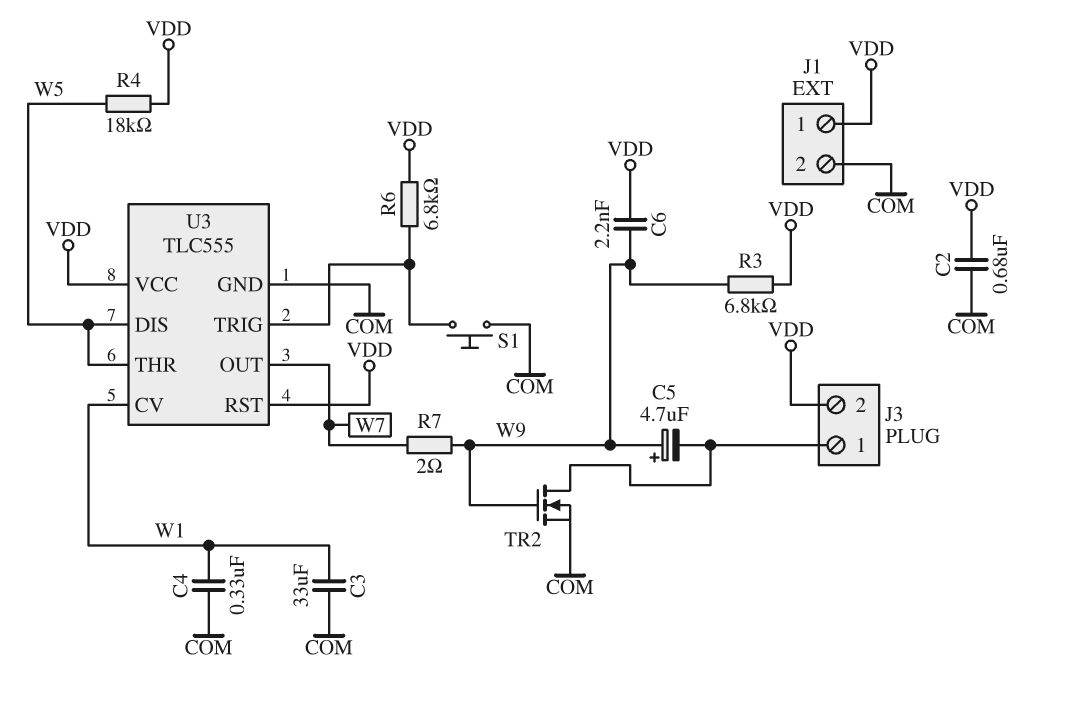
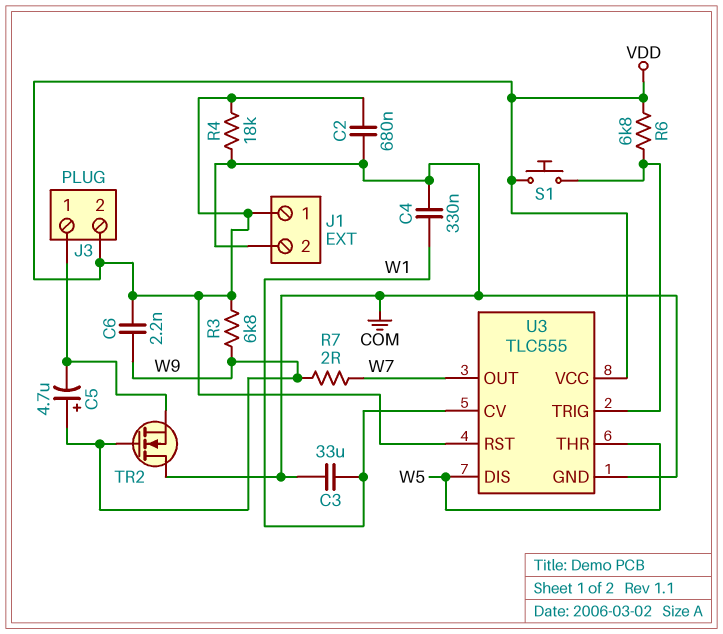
R4: 18k (VDD, W5) -> 18k (COM, VDD)
S1: button (COM, U3/TRIG) -> button (U3/TRIG, VDD)
TR2: NMOS (G W9, D J3/1, S COM) -> NMOS (G W9, D COM, S J3/1)

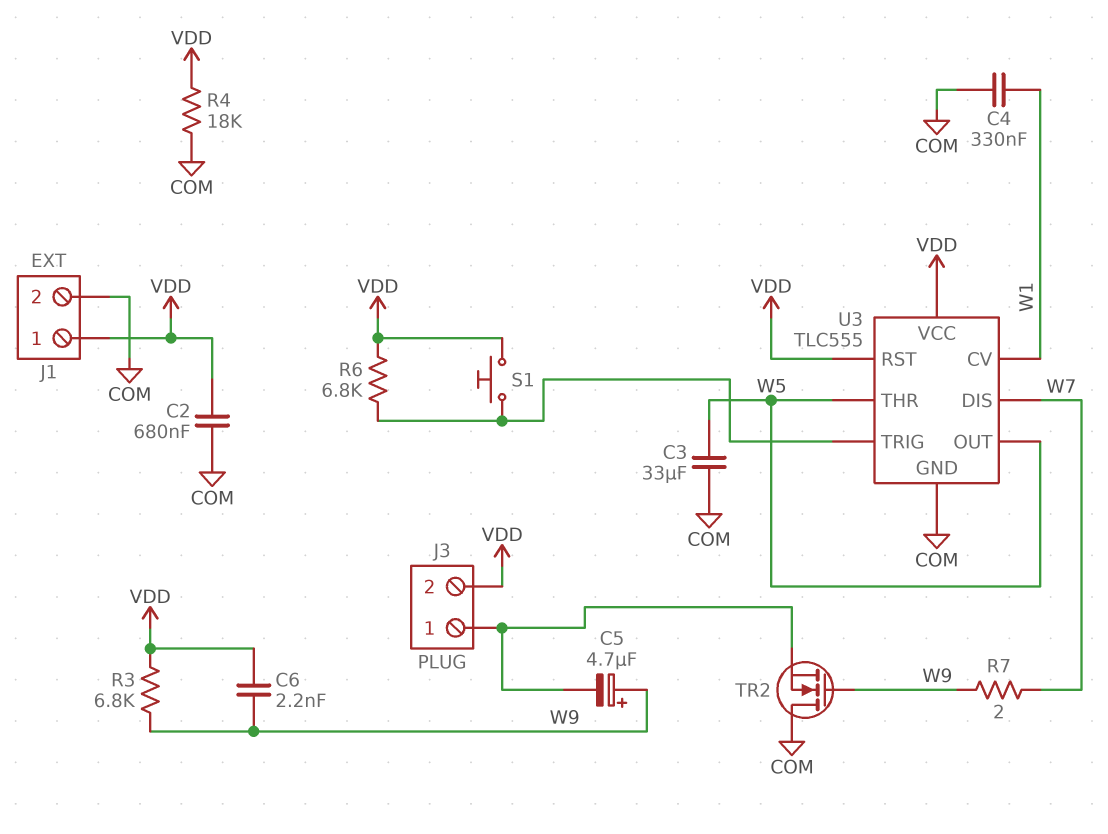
C3: 33uF (COM, W1) -> 33uF (COM, W5)
U3 pin DIS: W5 -> W7
U3 pin OUT: W7 -> W5

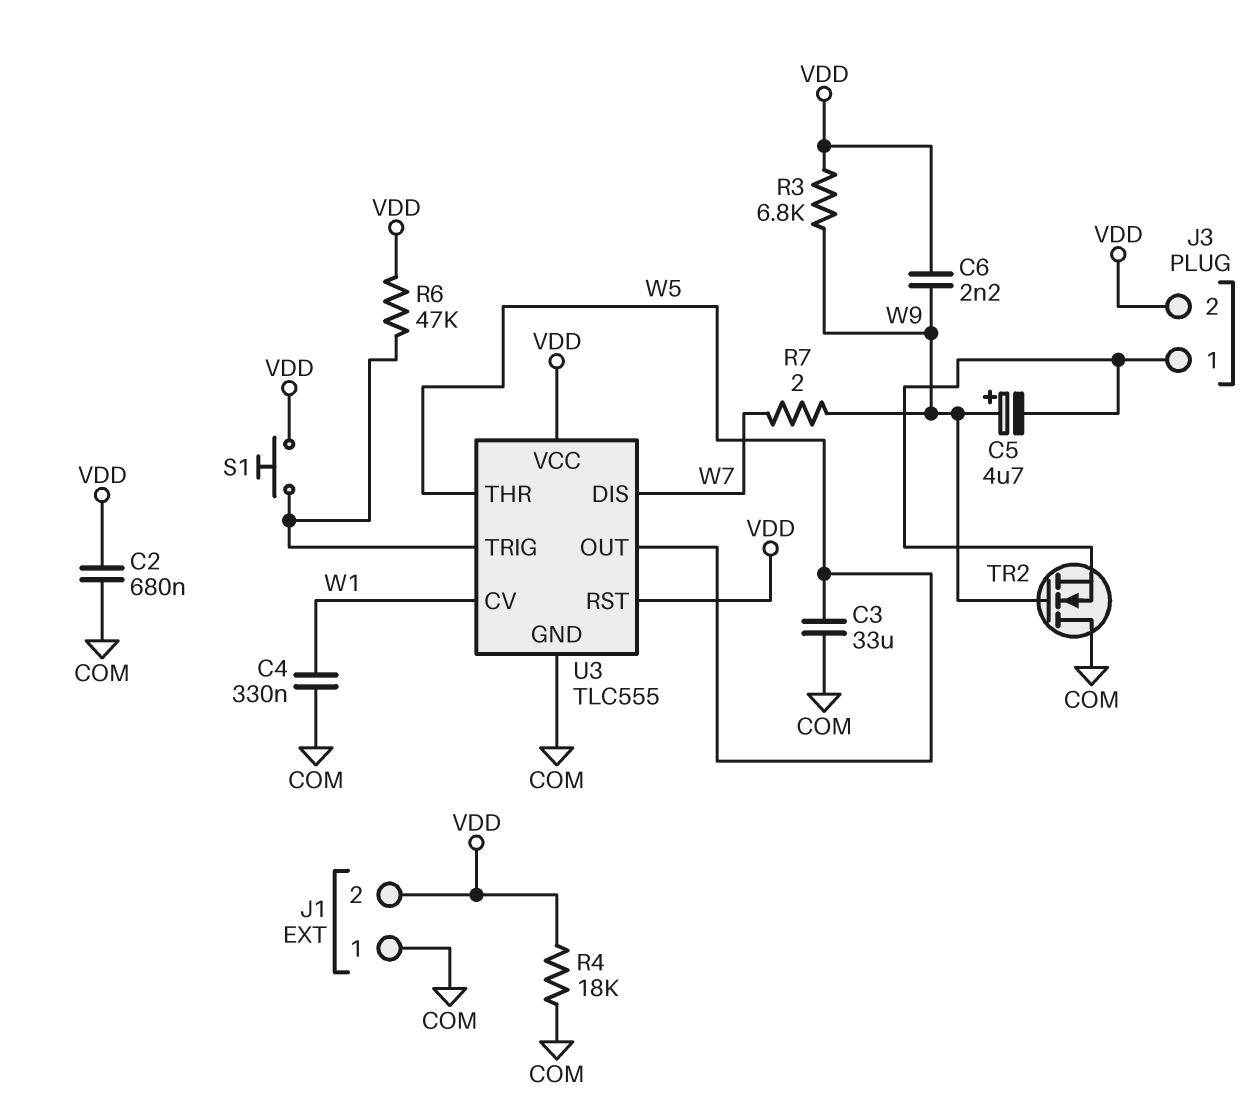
J1 pin 1: VDD -> COM
J1 pin 2: COM -> VDD
R6: 6.8k (U3/TRIG, VDD) -> 47k (U3/TRIG, VDD)

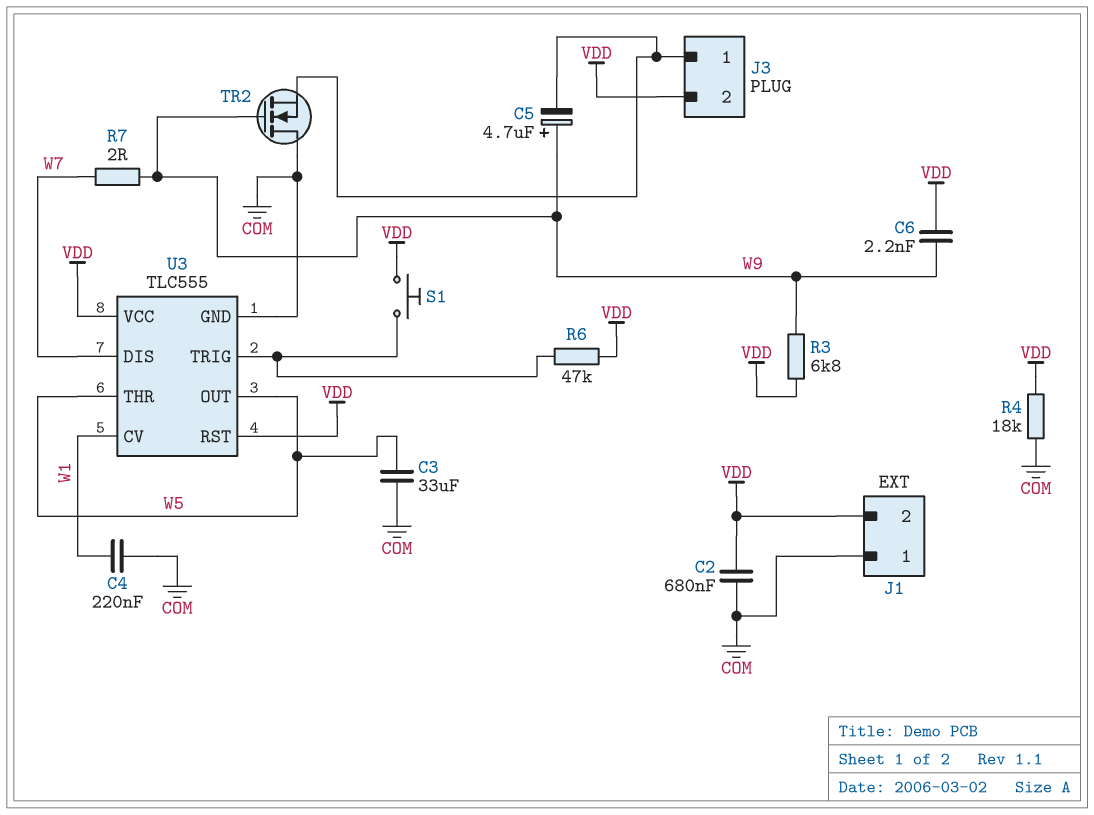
C4: 330nF (COM, W1) -> 220nF (COM, W1)

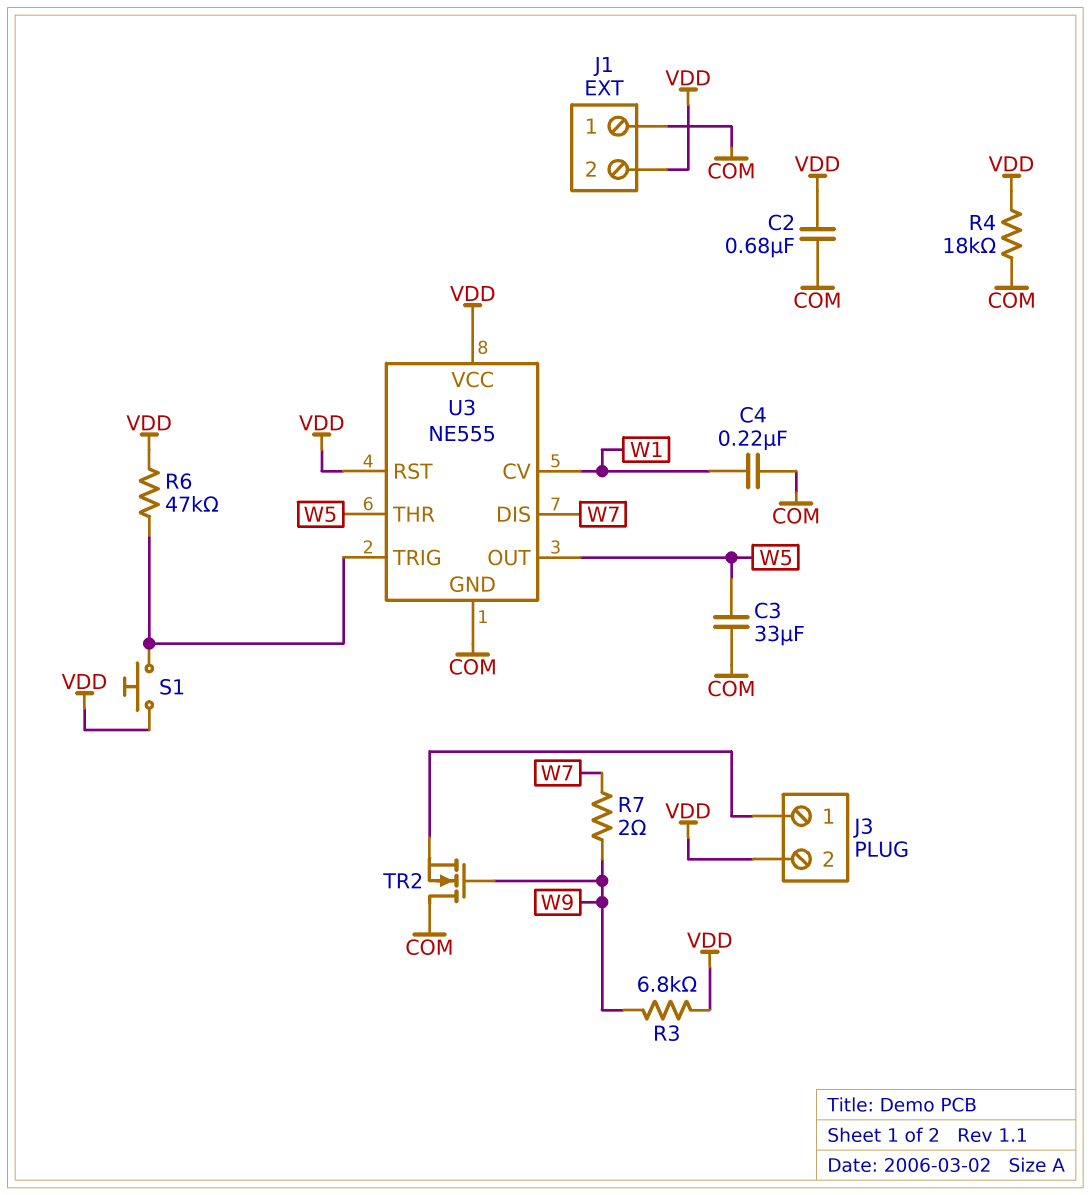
C5: 4.7uF (plus W9, minus J3/1) -> none
C6: 2.2nF (VDD, W9) -> none
U3: TLC555 -> NE555

